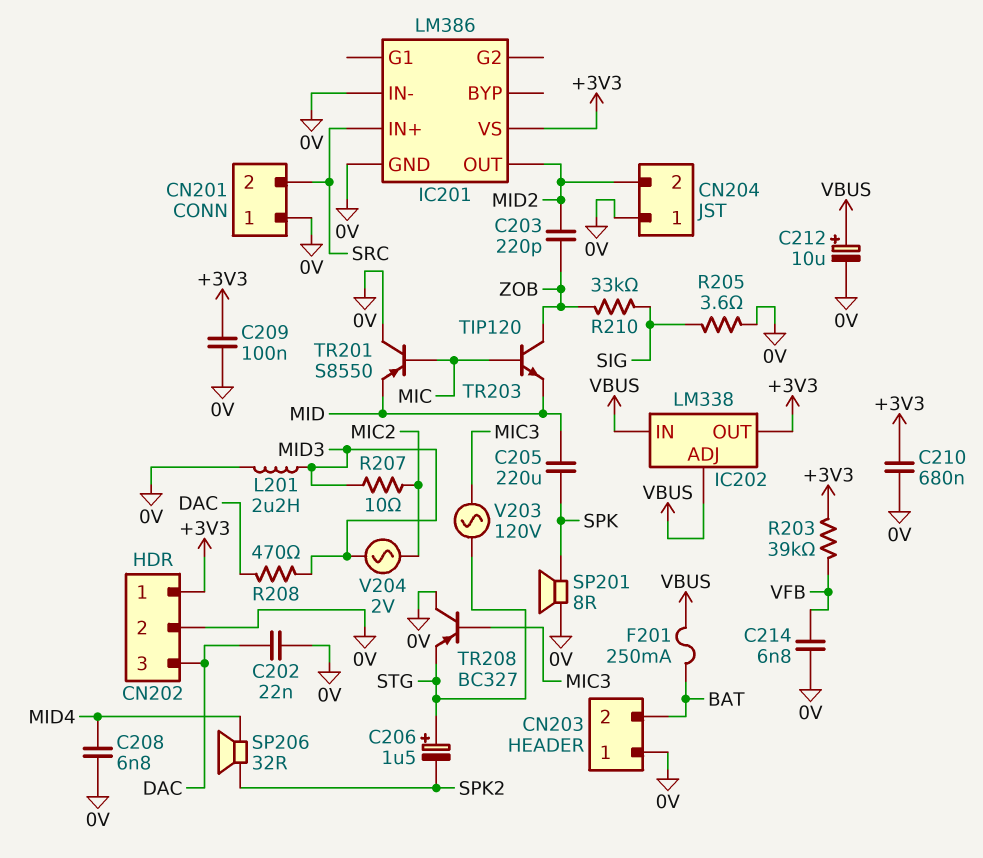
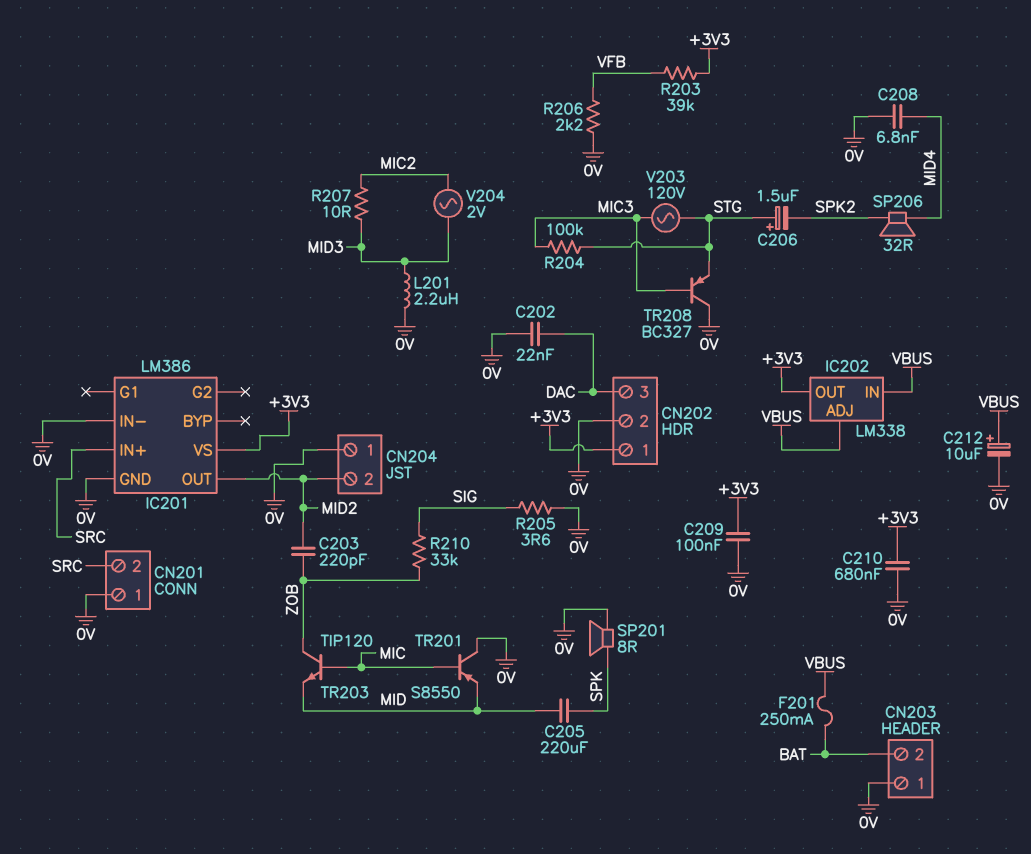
C214: 6.8nF (0V, VFB) -> none
R204: none -> 100k (MIC3, STG)
R206: none -> 2.2k (0V, VFB)
R208: 470 (DAC, MID3) -> none

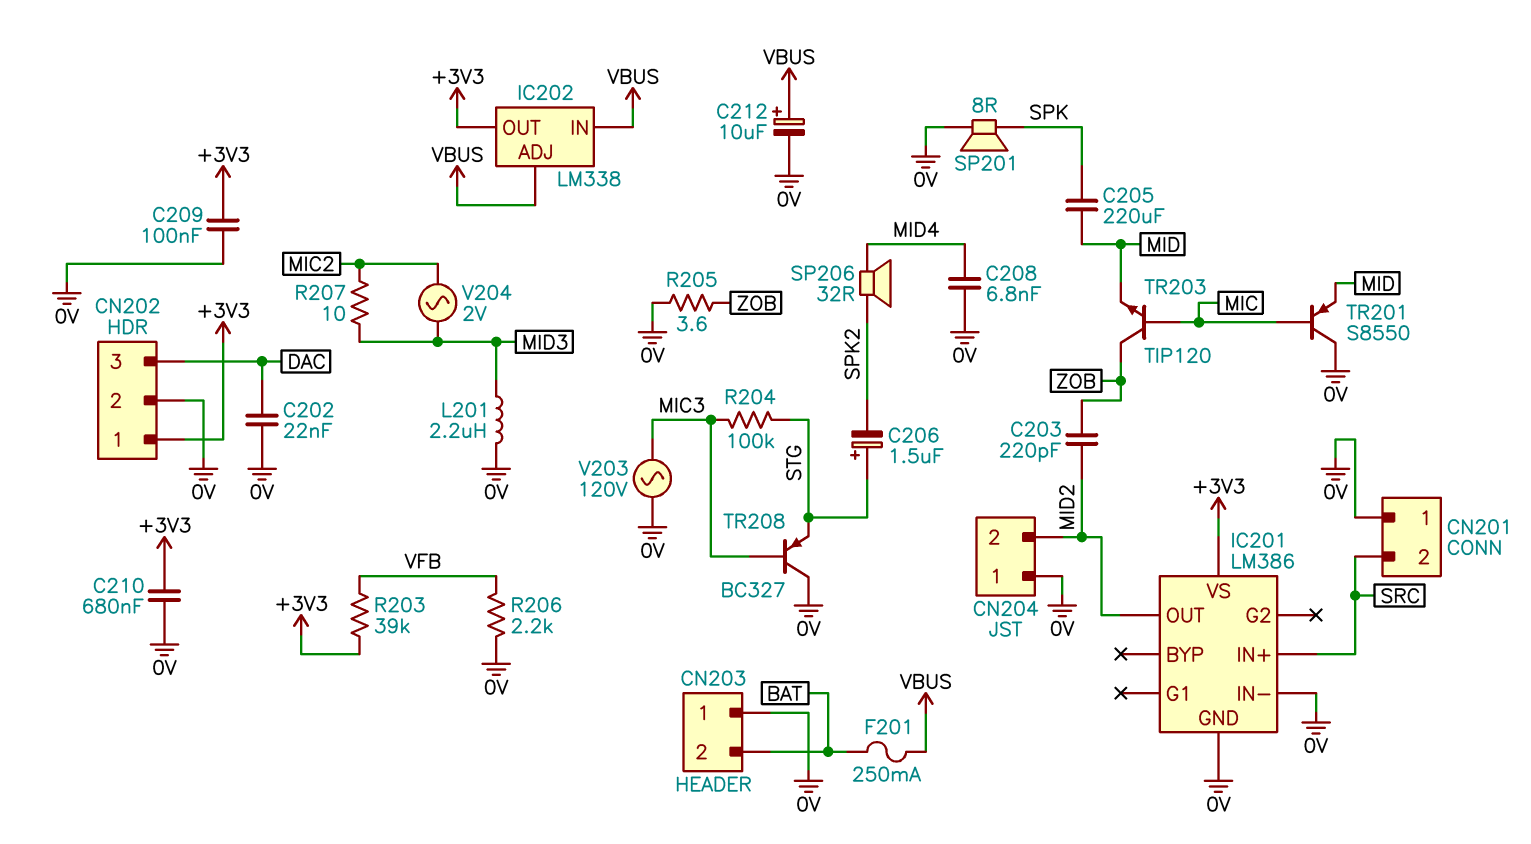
R205: 3.6 (0V, SIG) -> 3.6 (0V, ZOB)
R210: 33k (SIG, ZOB) -> none
V203: AC 120V (MIC3, STG) -> AC 120V (0V, MIC3)

